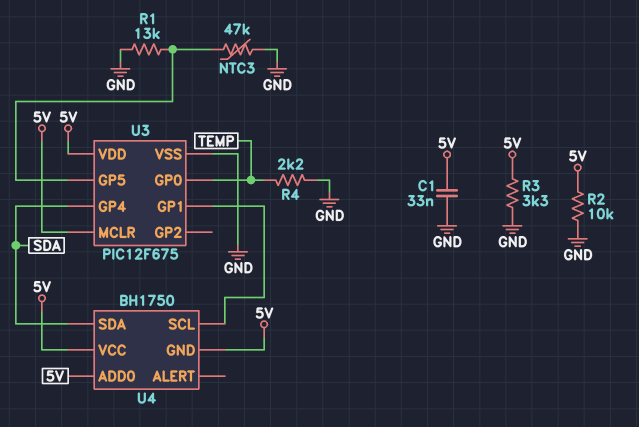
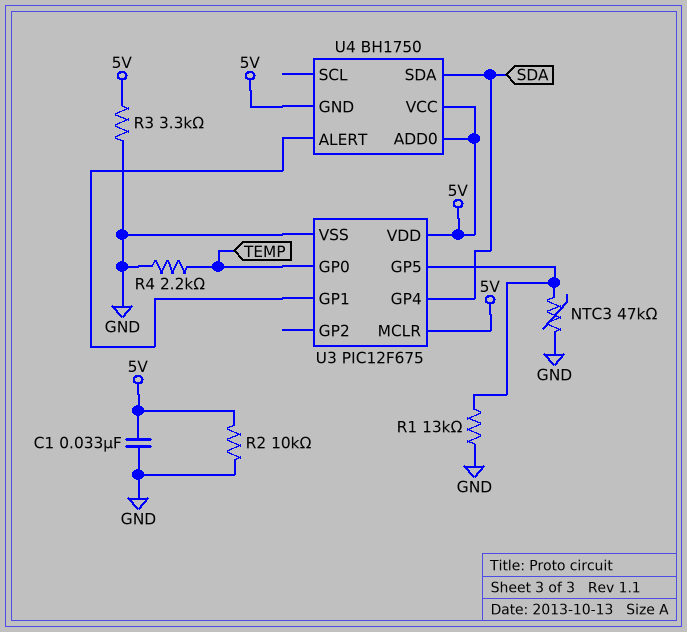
U4 pin ALERT: none -> U3/GP1
U4 pin SCL: U3/GP1 -> none

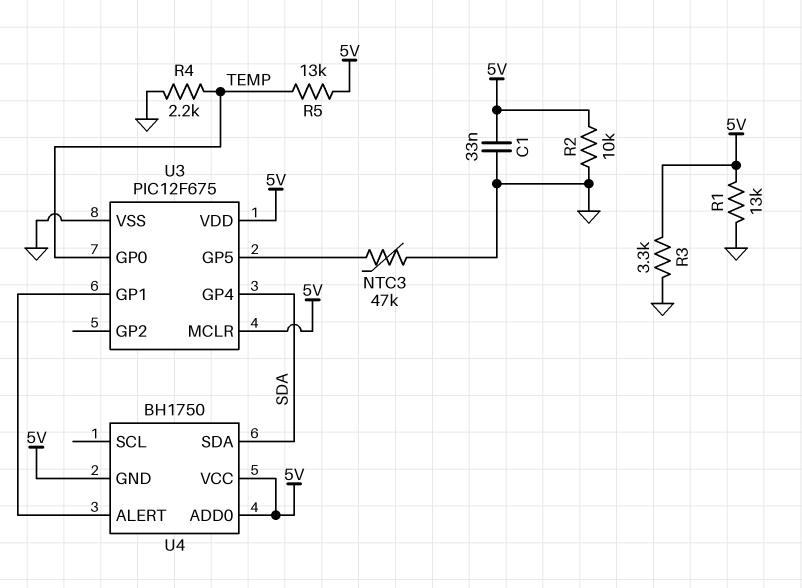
R1: 13k (GND, U3/GP5) -> 13k (5V, GND)
R5: none -> 13k (5V, TEMP)

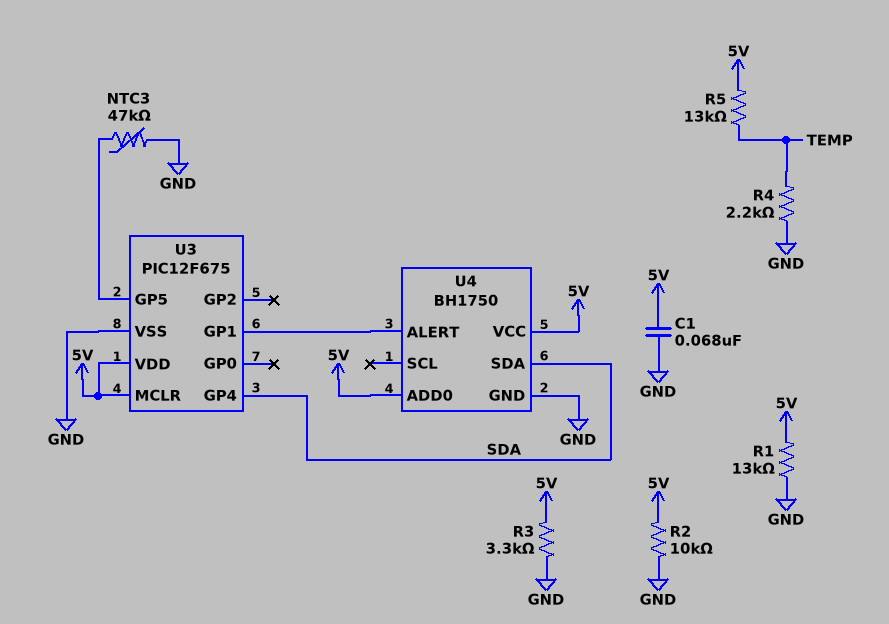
C1: 33nF (5V, GND) -> 68nF (5V, GND)
U3 pin GP0: TEMP -> none
U4 pin GND: 5V -> GND

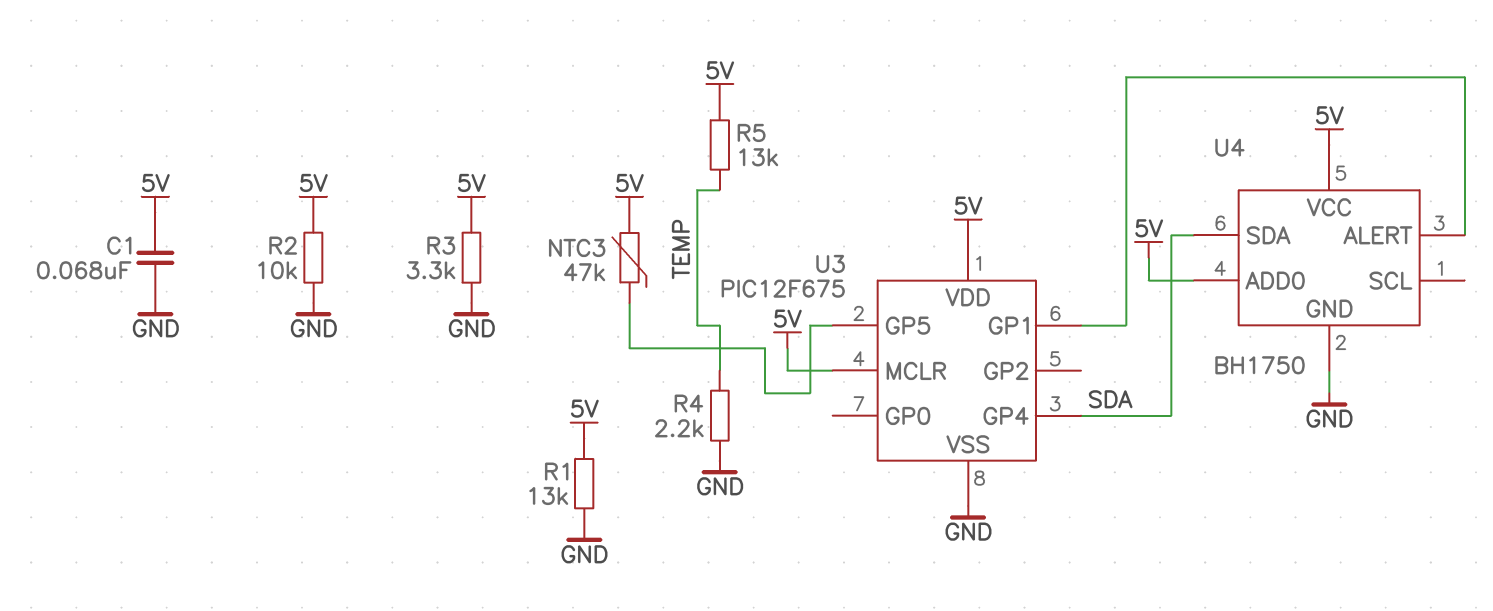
NTC3: 47k (GND, U3/GP5) -> 47k (5V, U3/GP5)

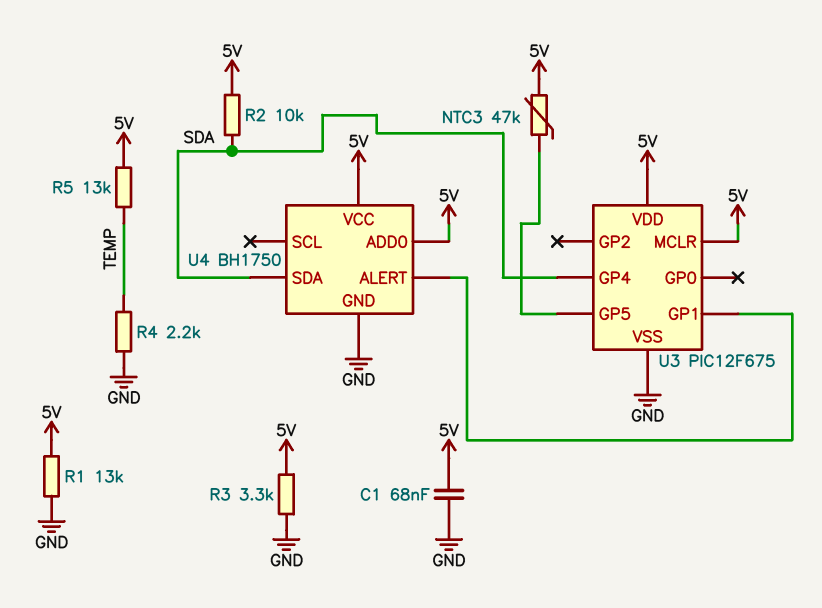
R2: 10k (5V, GND) -> 10k (5V, SDA)

